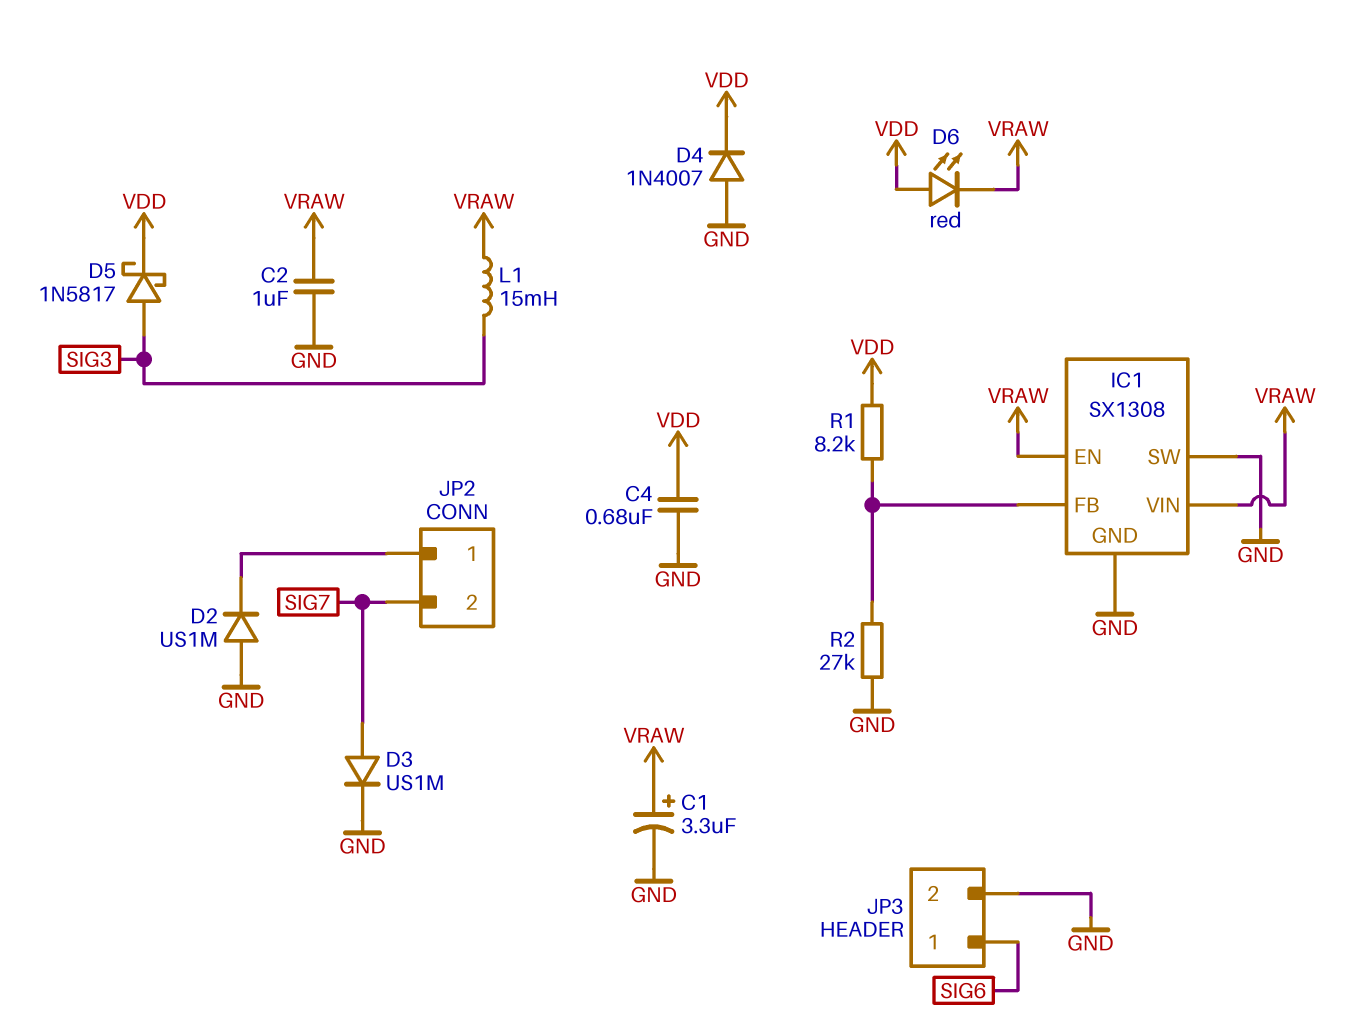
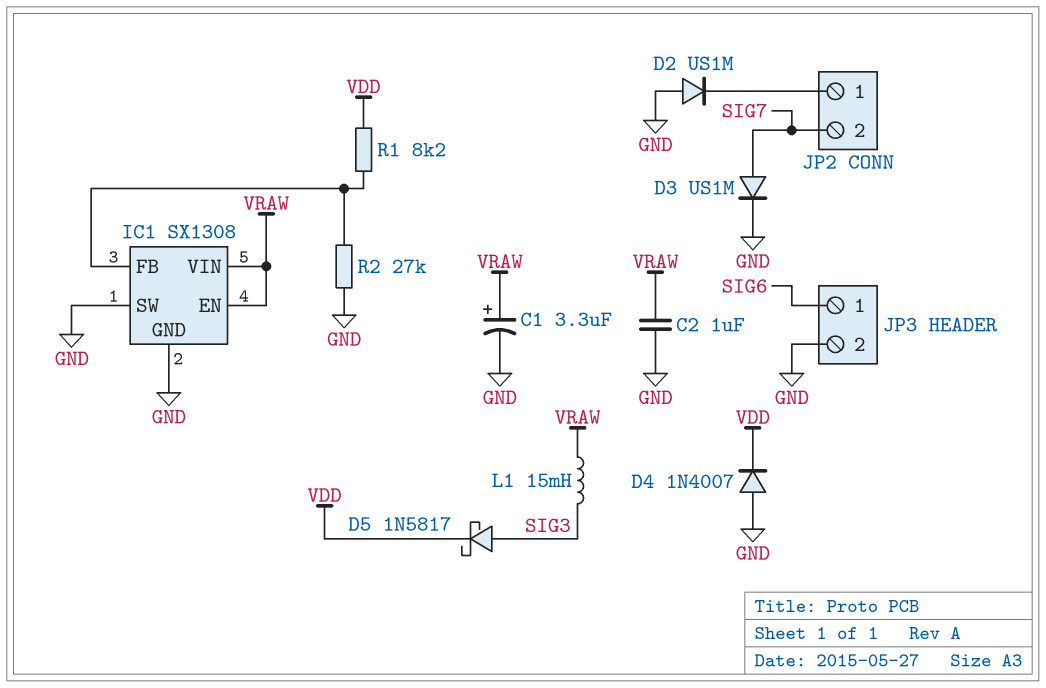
C4: 680nF (GND, VDD) -> none
D6: LED red (A VDD, K VRAW) -> none

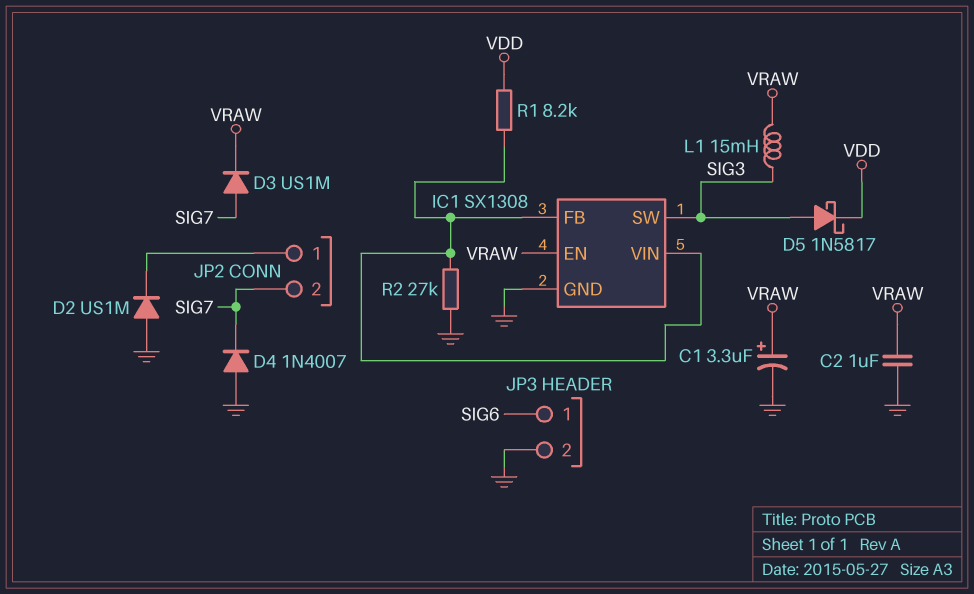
D3: diode US1M (A SIG7, K GND) -> diode US1M (A SIG7, K VRAW)
D4: diode 1N4007 (A GND, K VDD) -> diode 1N4007 (A GND, K SIG7)
IC1 pin SW: GND -> SIG3
IC1 pin VIN: VRAW -> IC1/FB

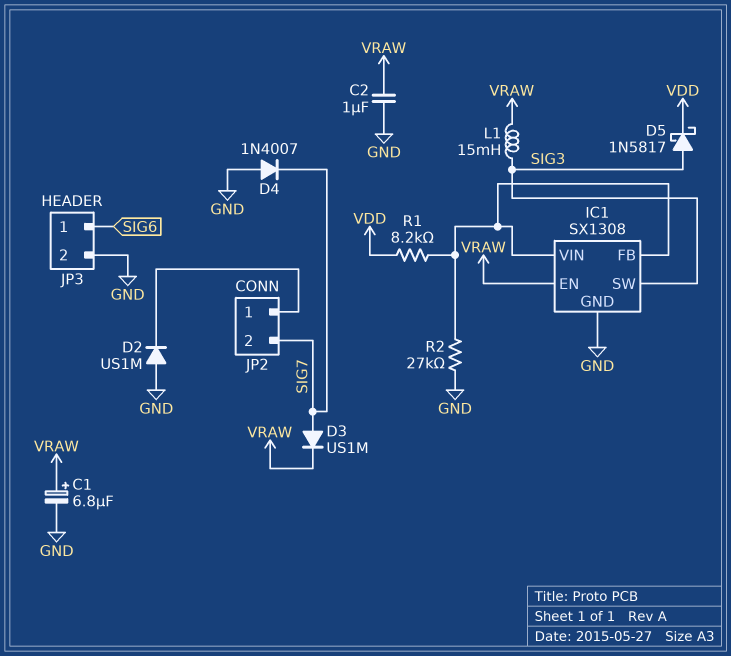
C1: 3.3uF (plus VRAW, minus GND) -> 6.8uF (plus VRAW, minus GND)

